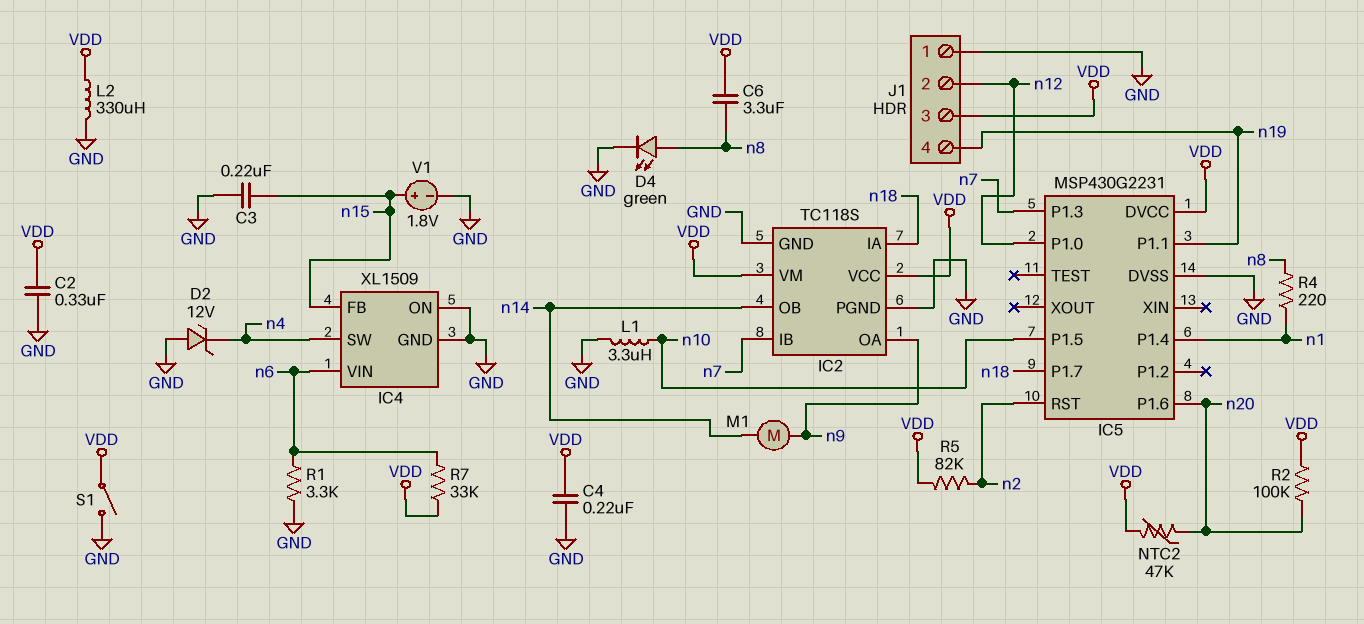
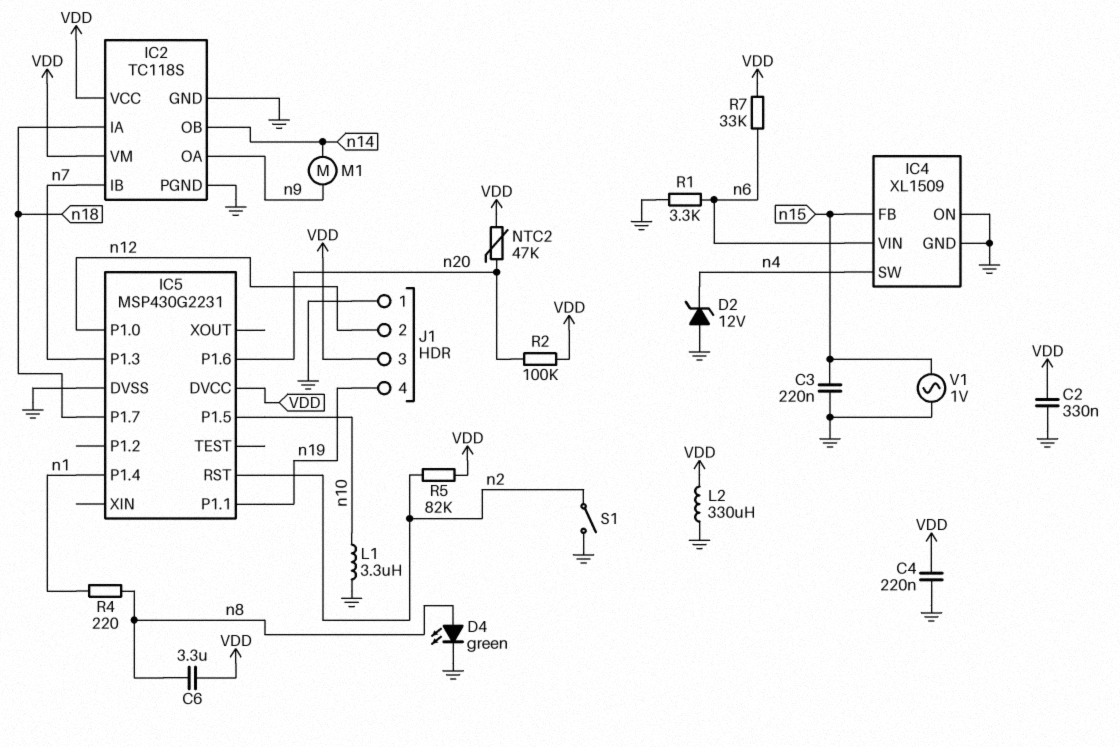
S1: switch (GND, VDD) -> switch (GND, n2)
V1: 1.8V (plus n15, minus GND) -> AC 1V (GND, n15)

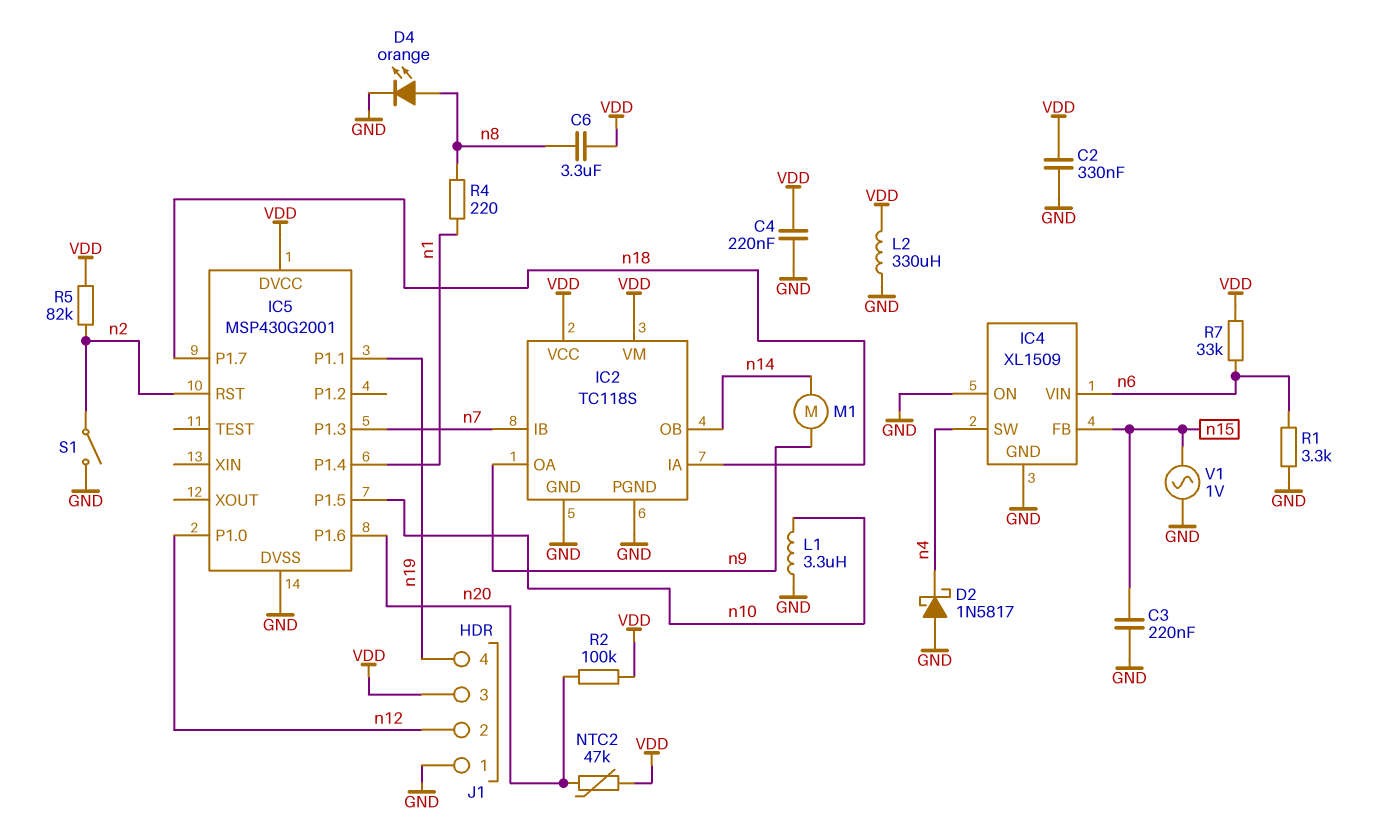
D2: zener 12V (A GND, K n4) -> schottky 1N5817 (A GND, K n4)
D4: LED green (A n8, K GND) -> LED orange (A n8, K GND)
IC5: MSP430G2231 -> MSP430G2001

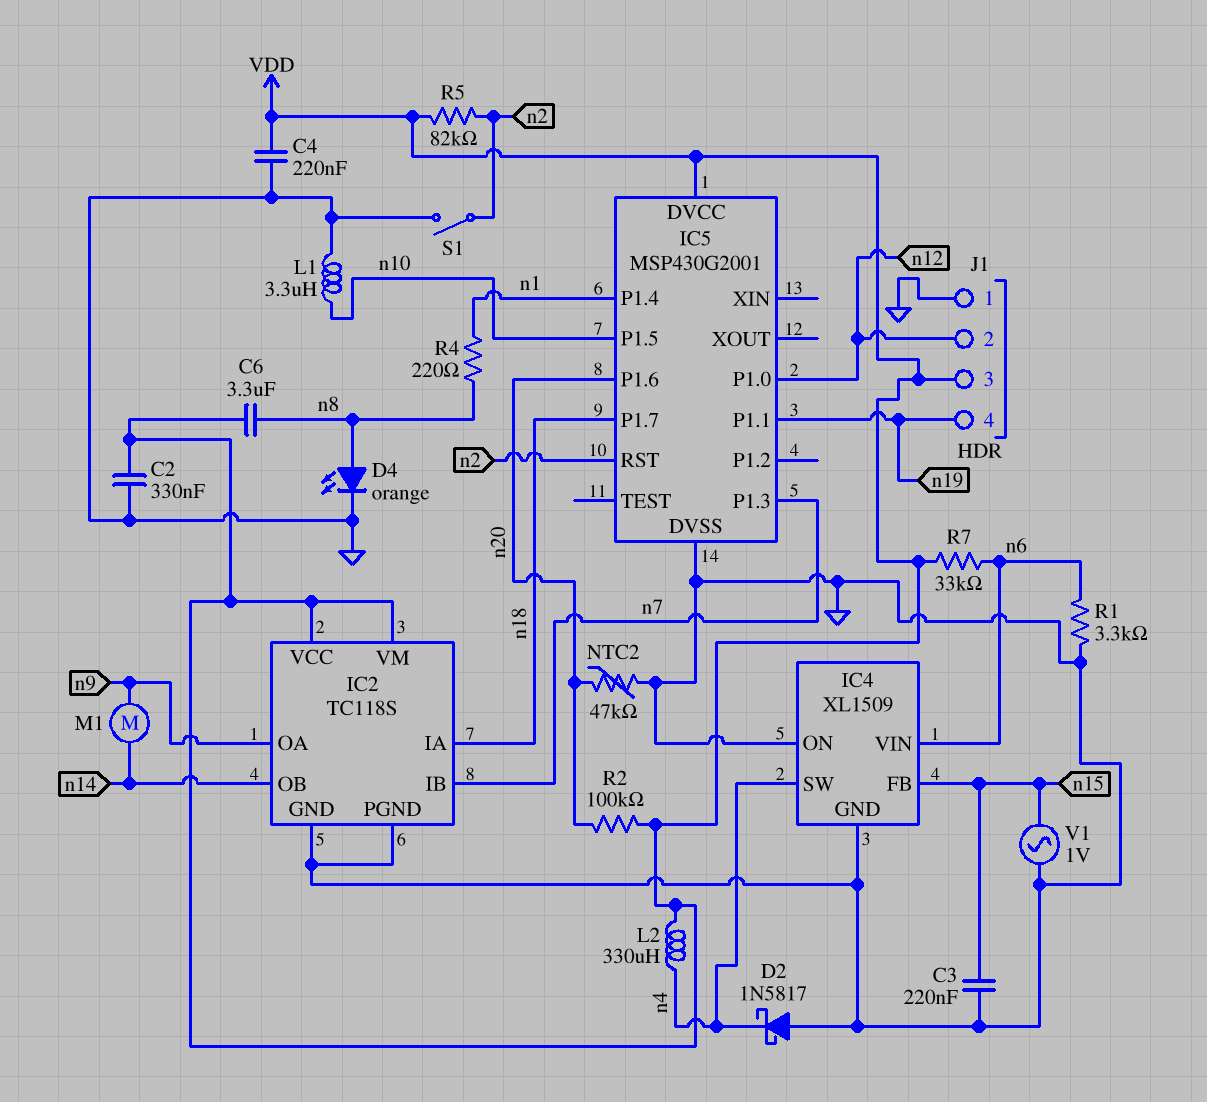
L2: 330uH (GND, VDD) -> 330uH (VDD, n4)
NTC2: 47k (VDD, n20) -> 47k (GND, n20)

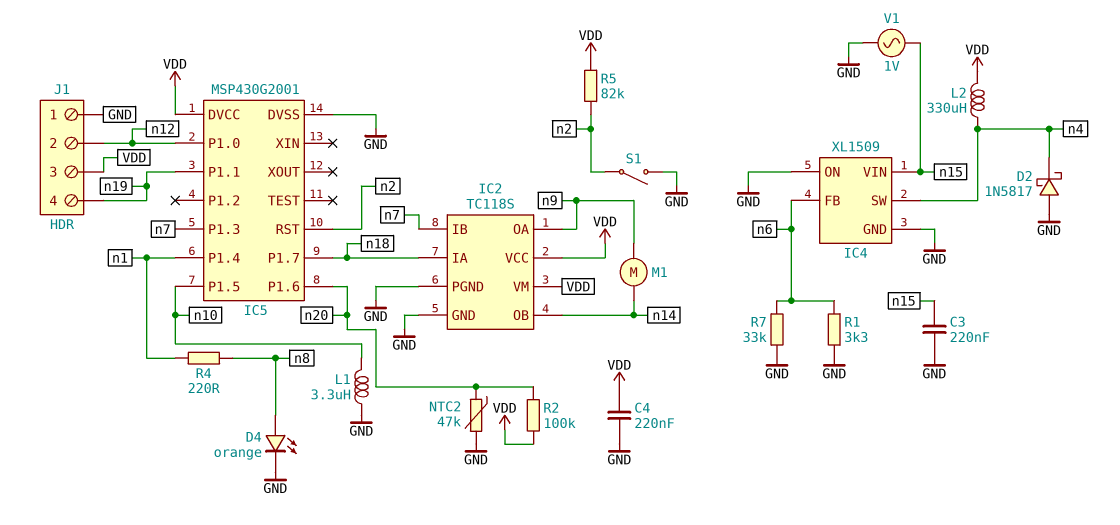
C2: 330nF (GND, VDD) -> none
C6: 3.3uF (VDD, n8) -> none
IC4 pin FB: n15 -> n6
IC4 pin VIN: n6 -> n15
R7: 33k (VDD, n6) -> 33k (GND, n6)

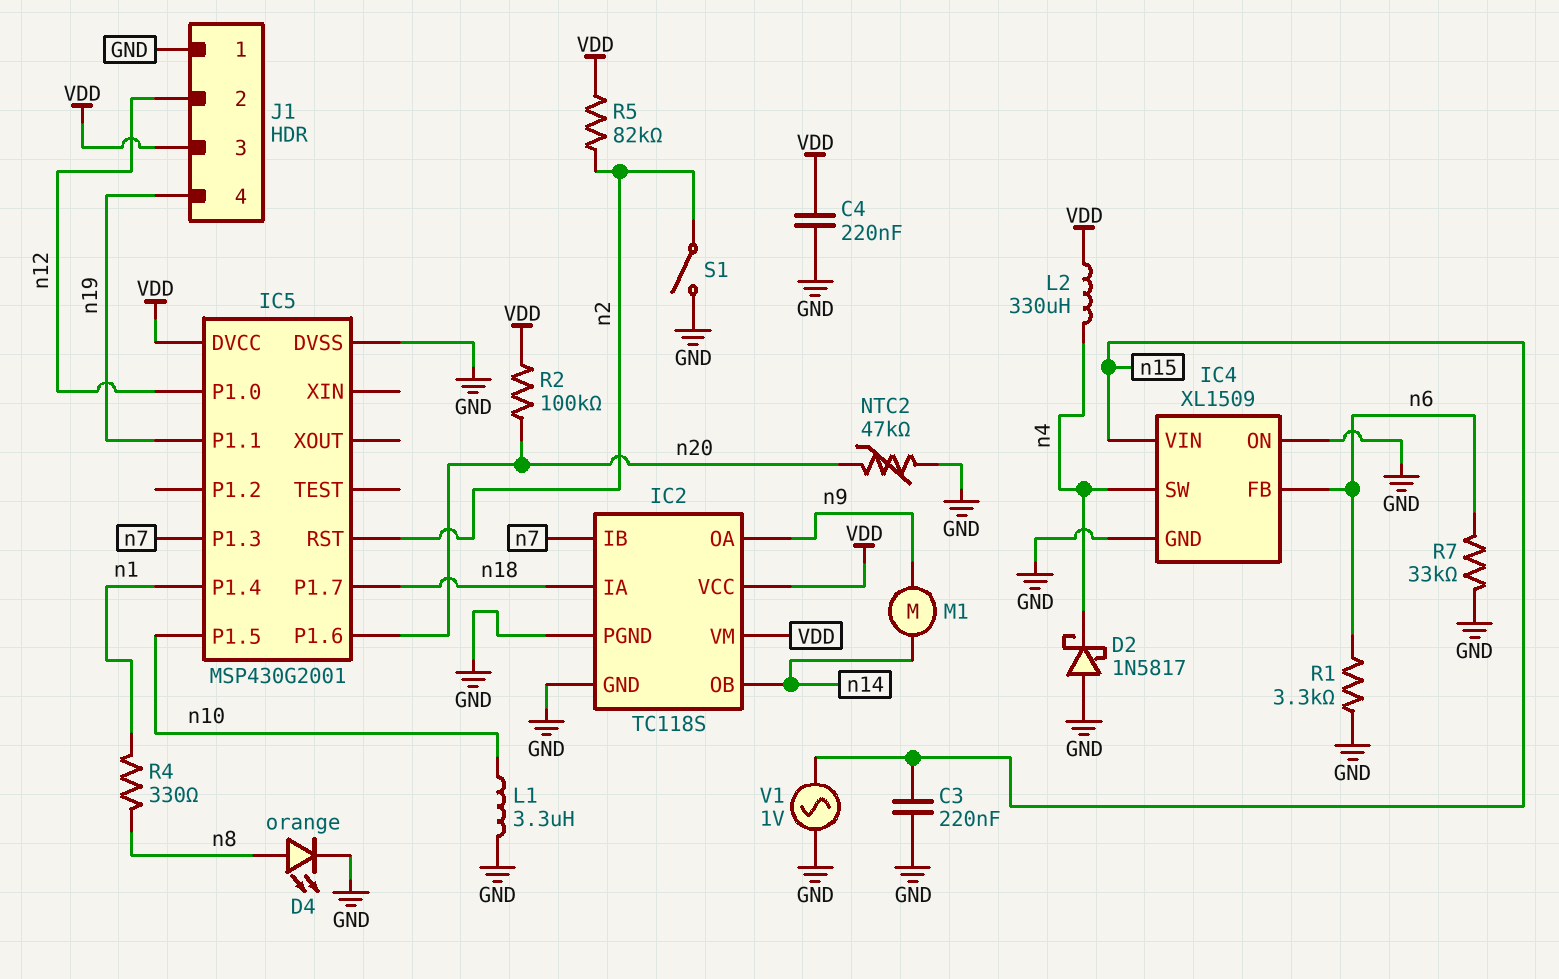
R4: 220 (n1, n8) -> 330 (n1, n8)

